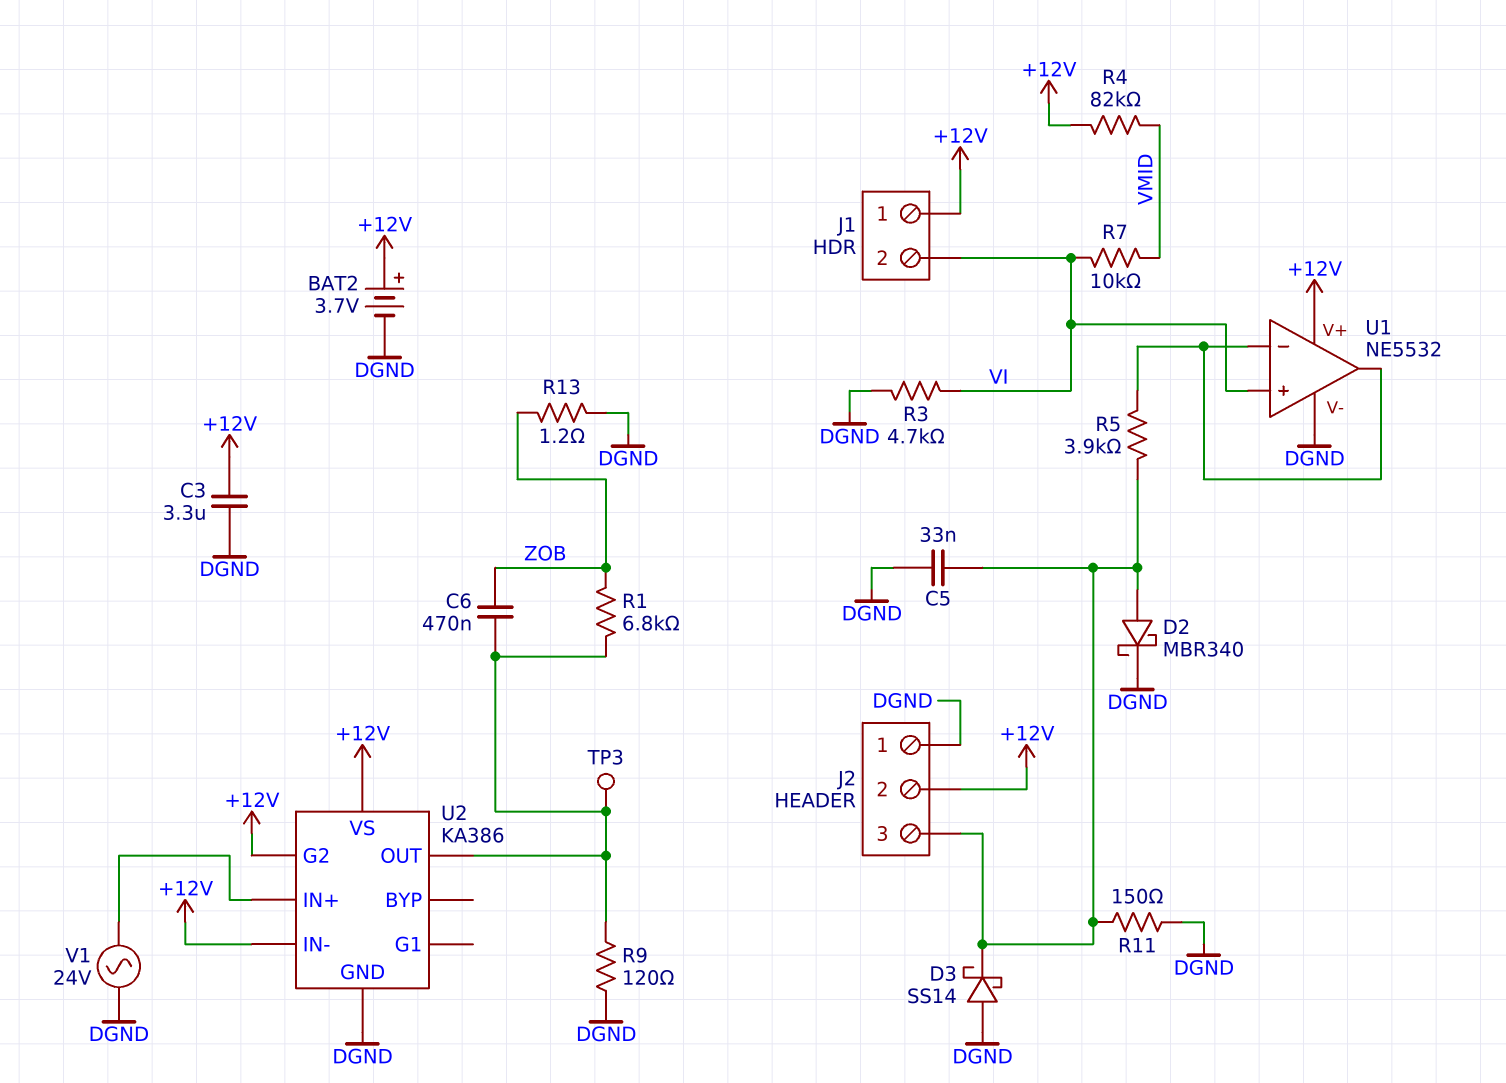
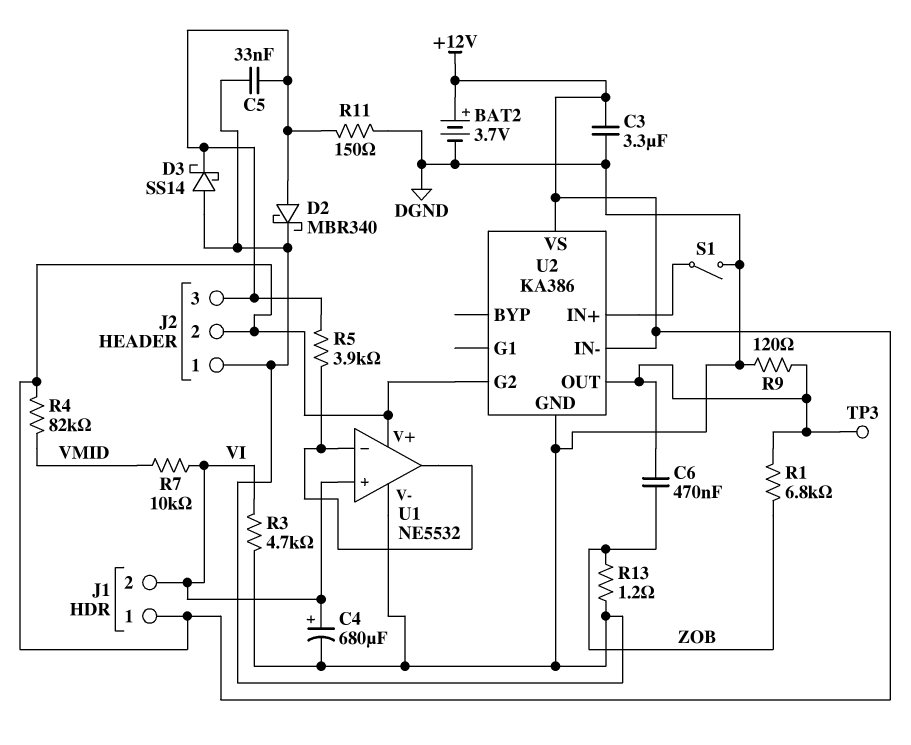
C4: none -> 680uF (plus VI, minus DGND)
S1: none -> switch (DGND, U2/IN+)
V1: AC 24V (DGND, U2/IN+) -> none

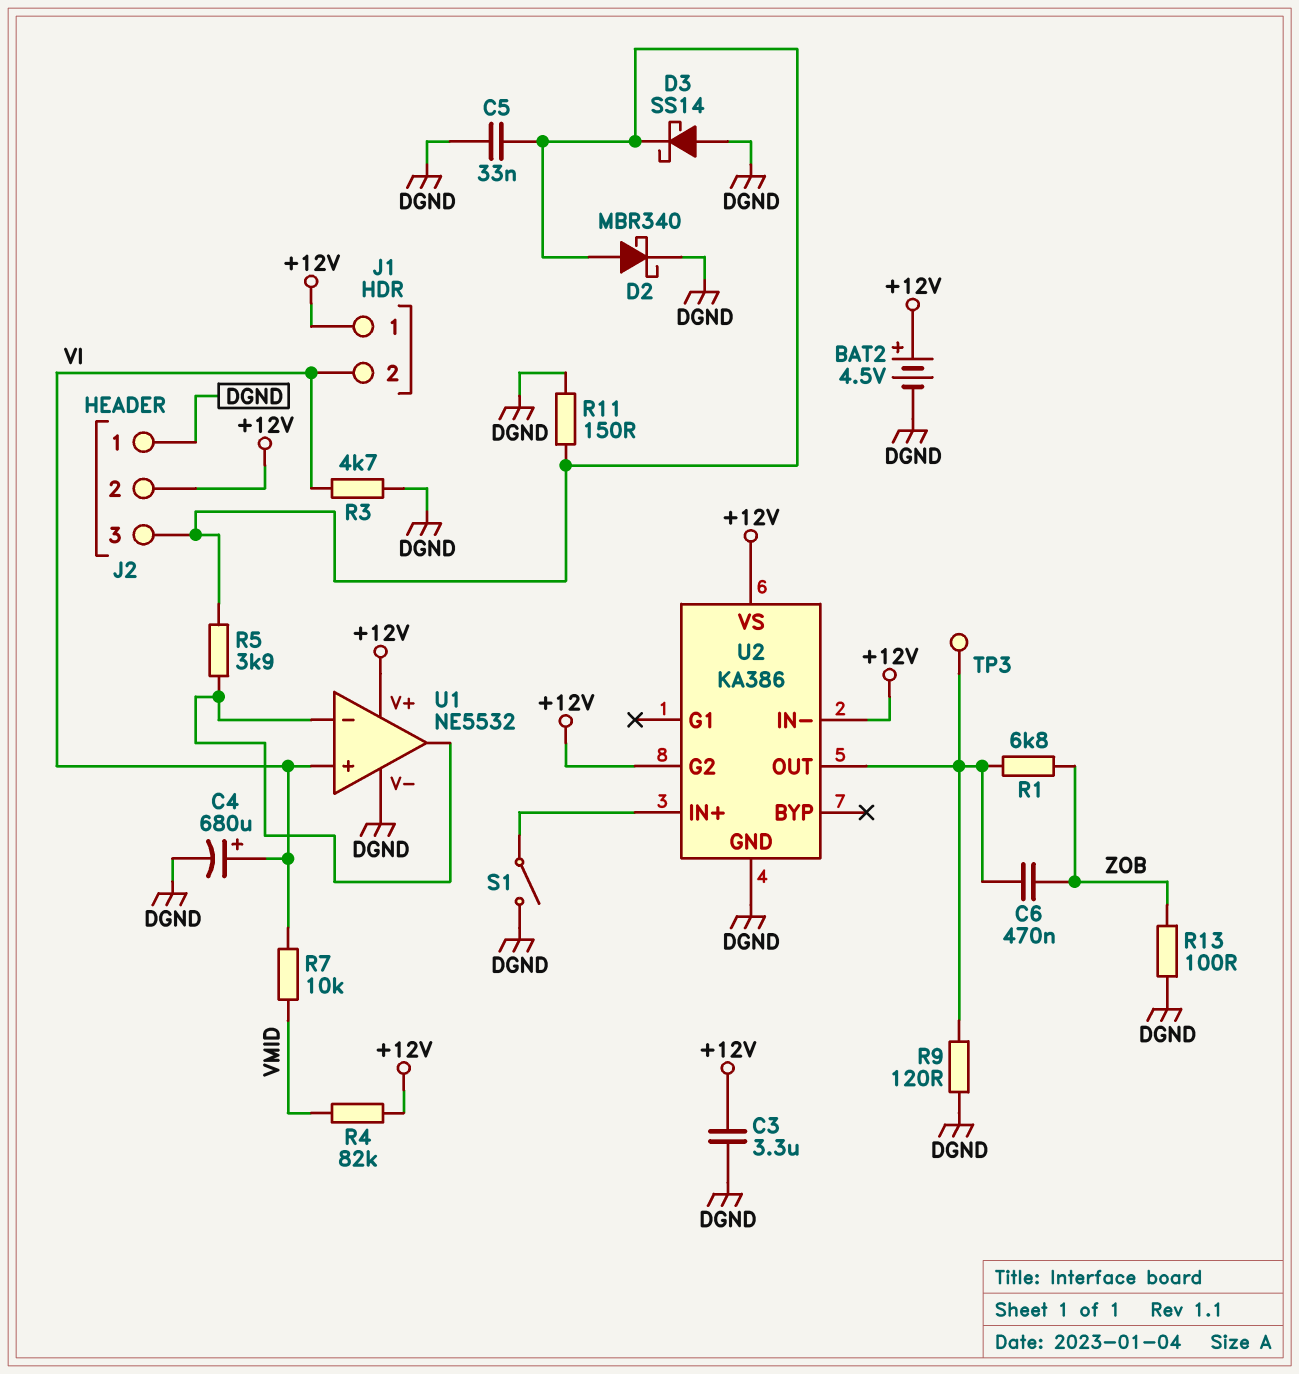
BAT2: 3.7V (plus +12V, minus DGND) -> 4.5V (plus +12V, minus DGND)
R13: 1.2 (DGND, ZOB) -> 100 (DGND, ZOB)

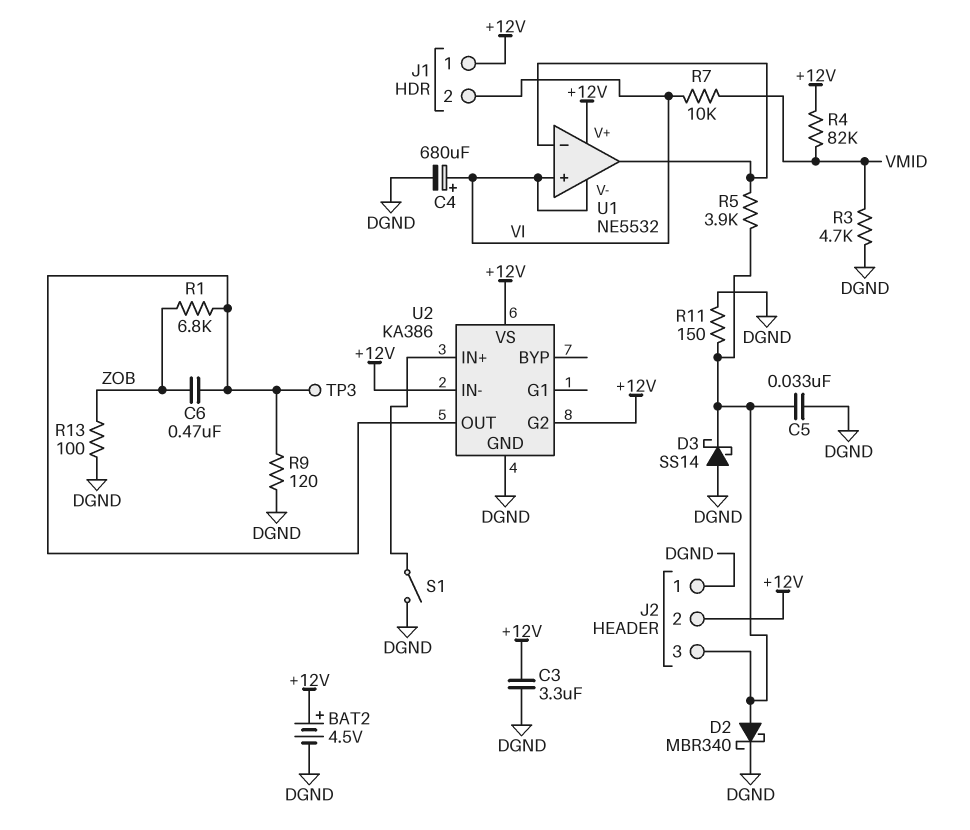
R3: 4.7k (DGND, VI) -> 4.7k (DGND, VMID)
U1 pin V-: DGND -> VI

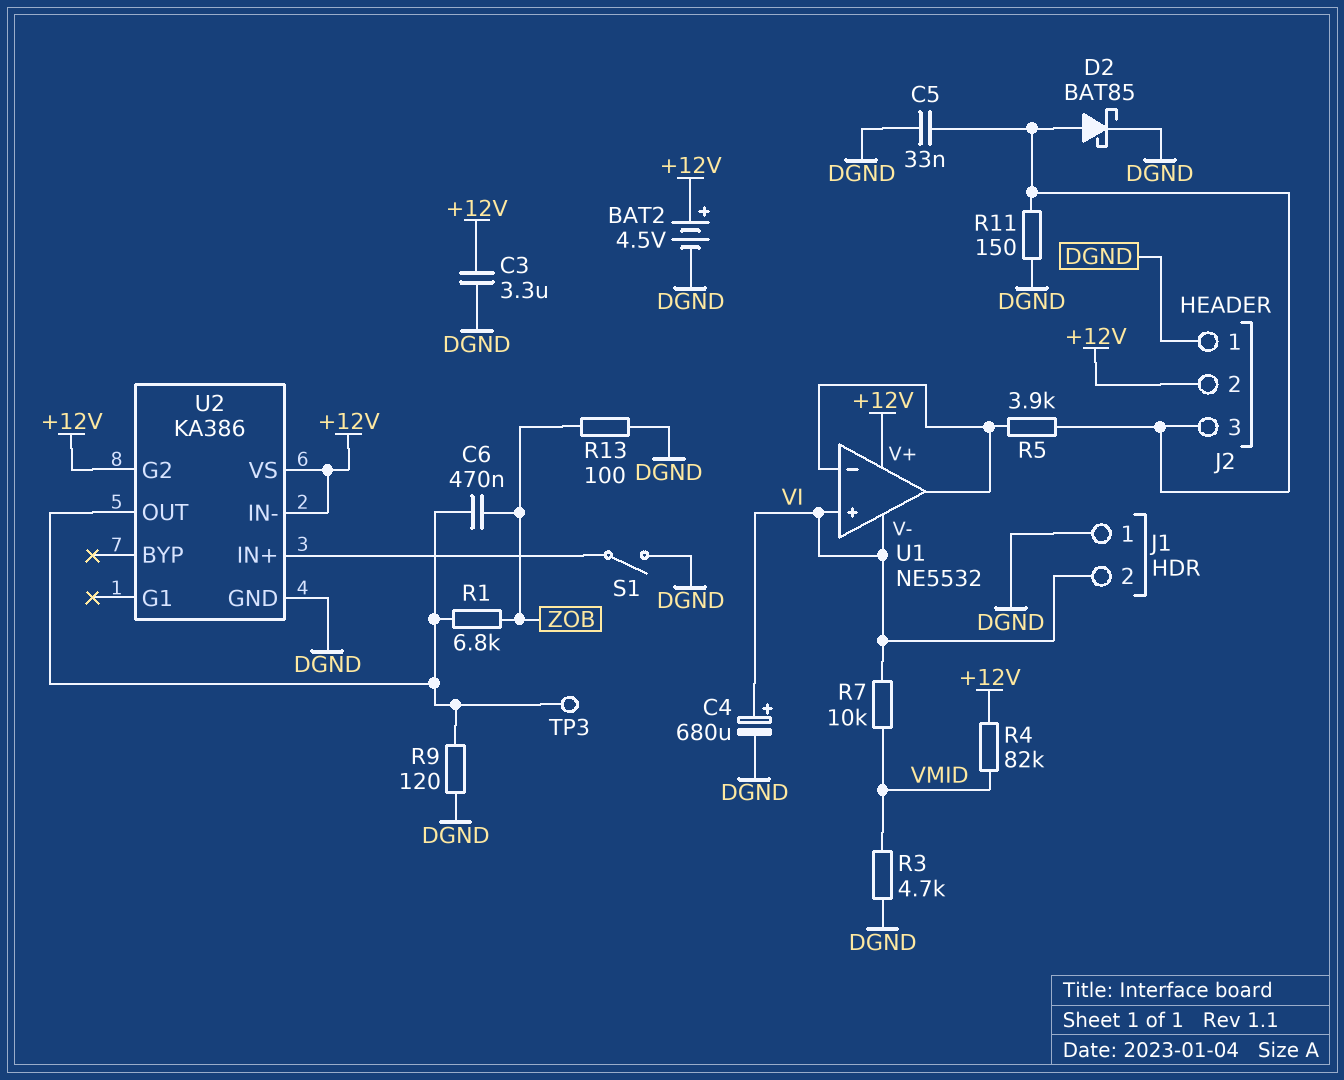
D2: schottky MBR340 (A J2/3, K DGND) -> schottky BAT85 (A J2/3, K DGND)
D3: schottky SS14 (A DGND, K J2/3) -> none
J1 pin 1: +12V -> DGND

